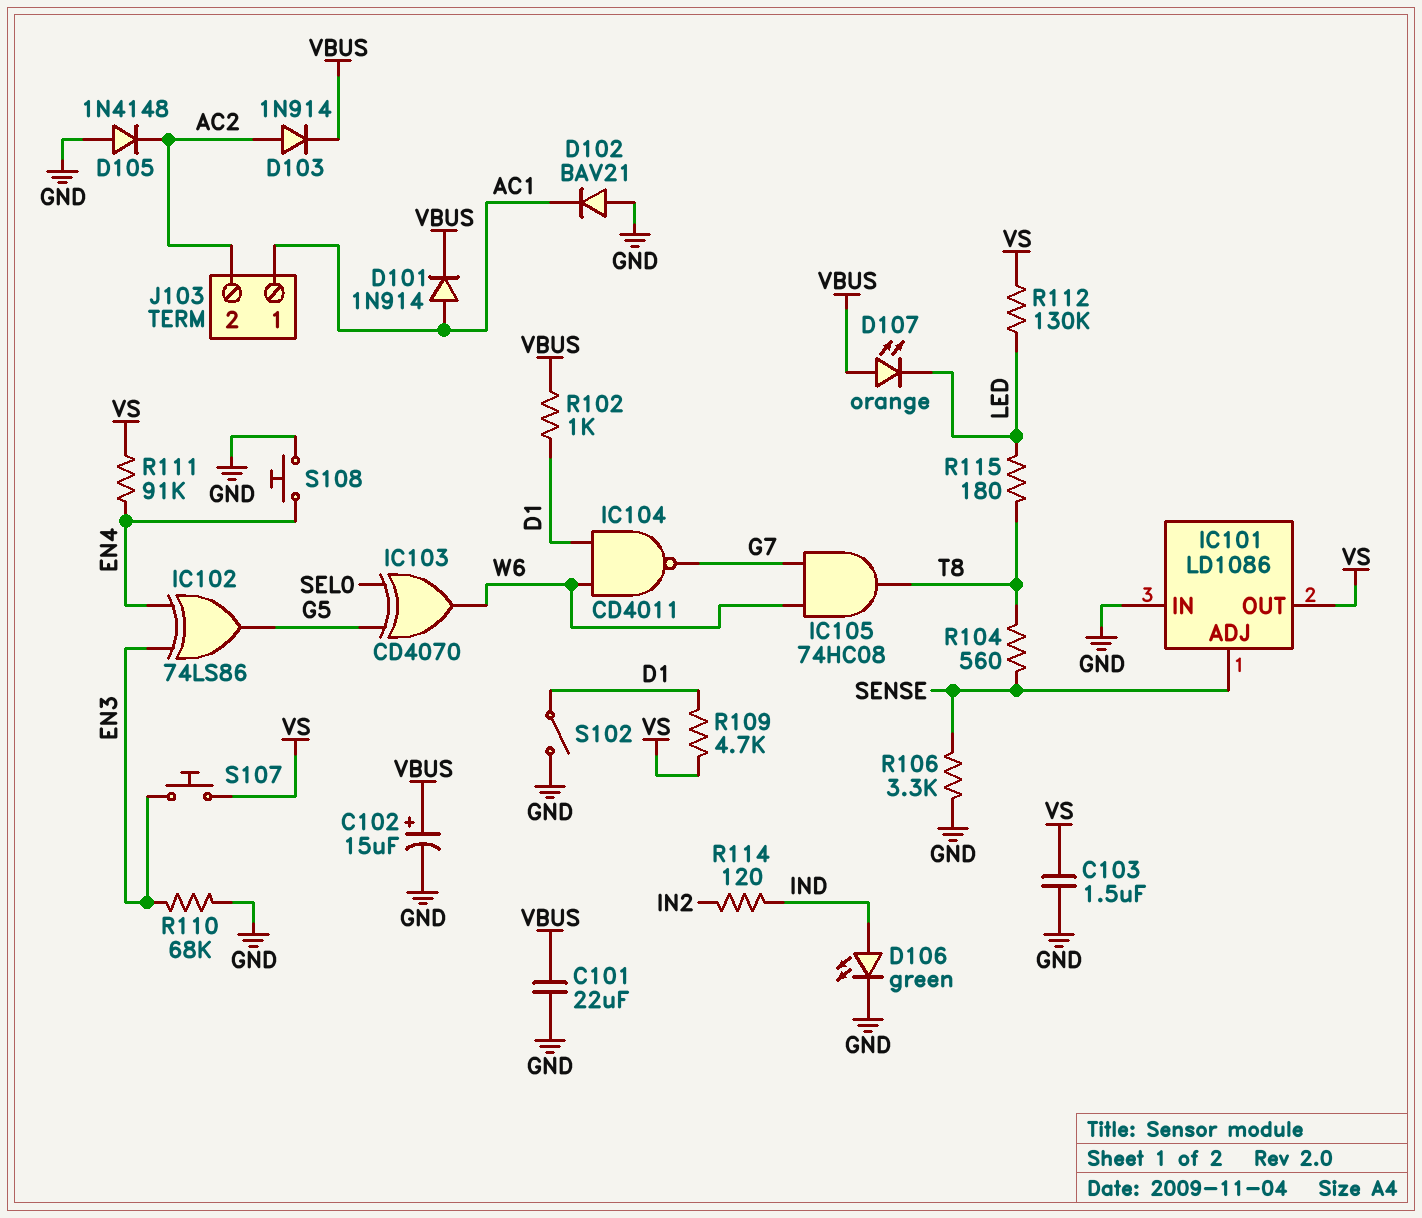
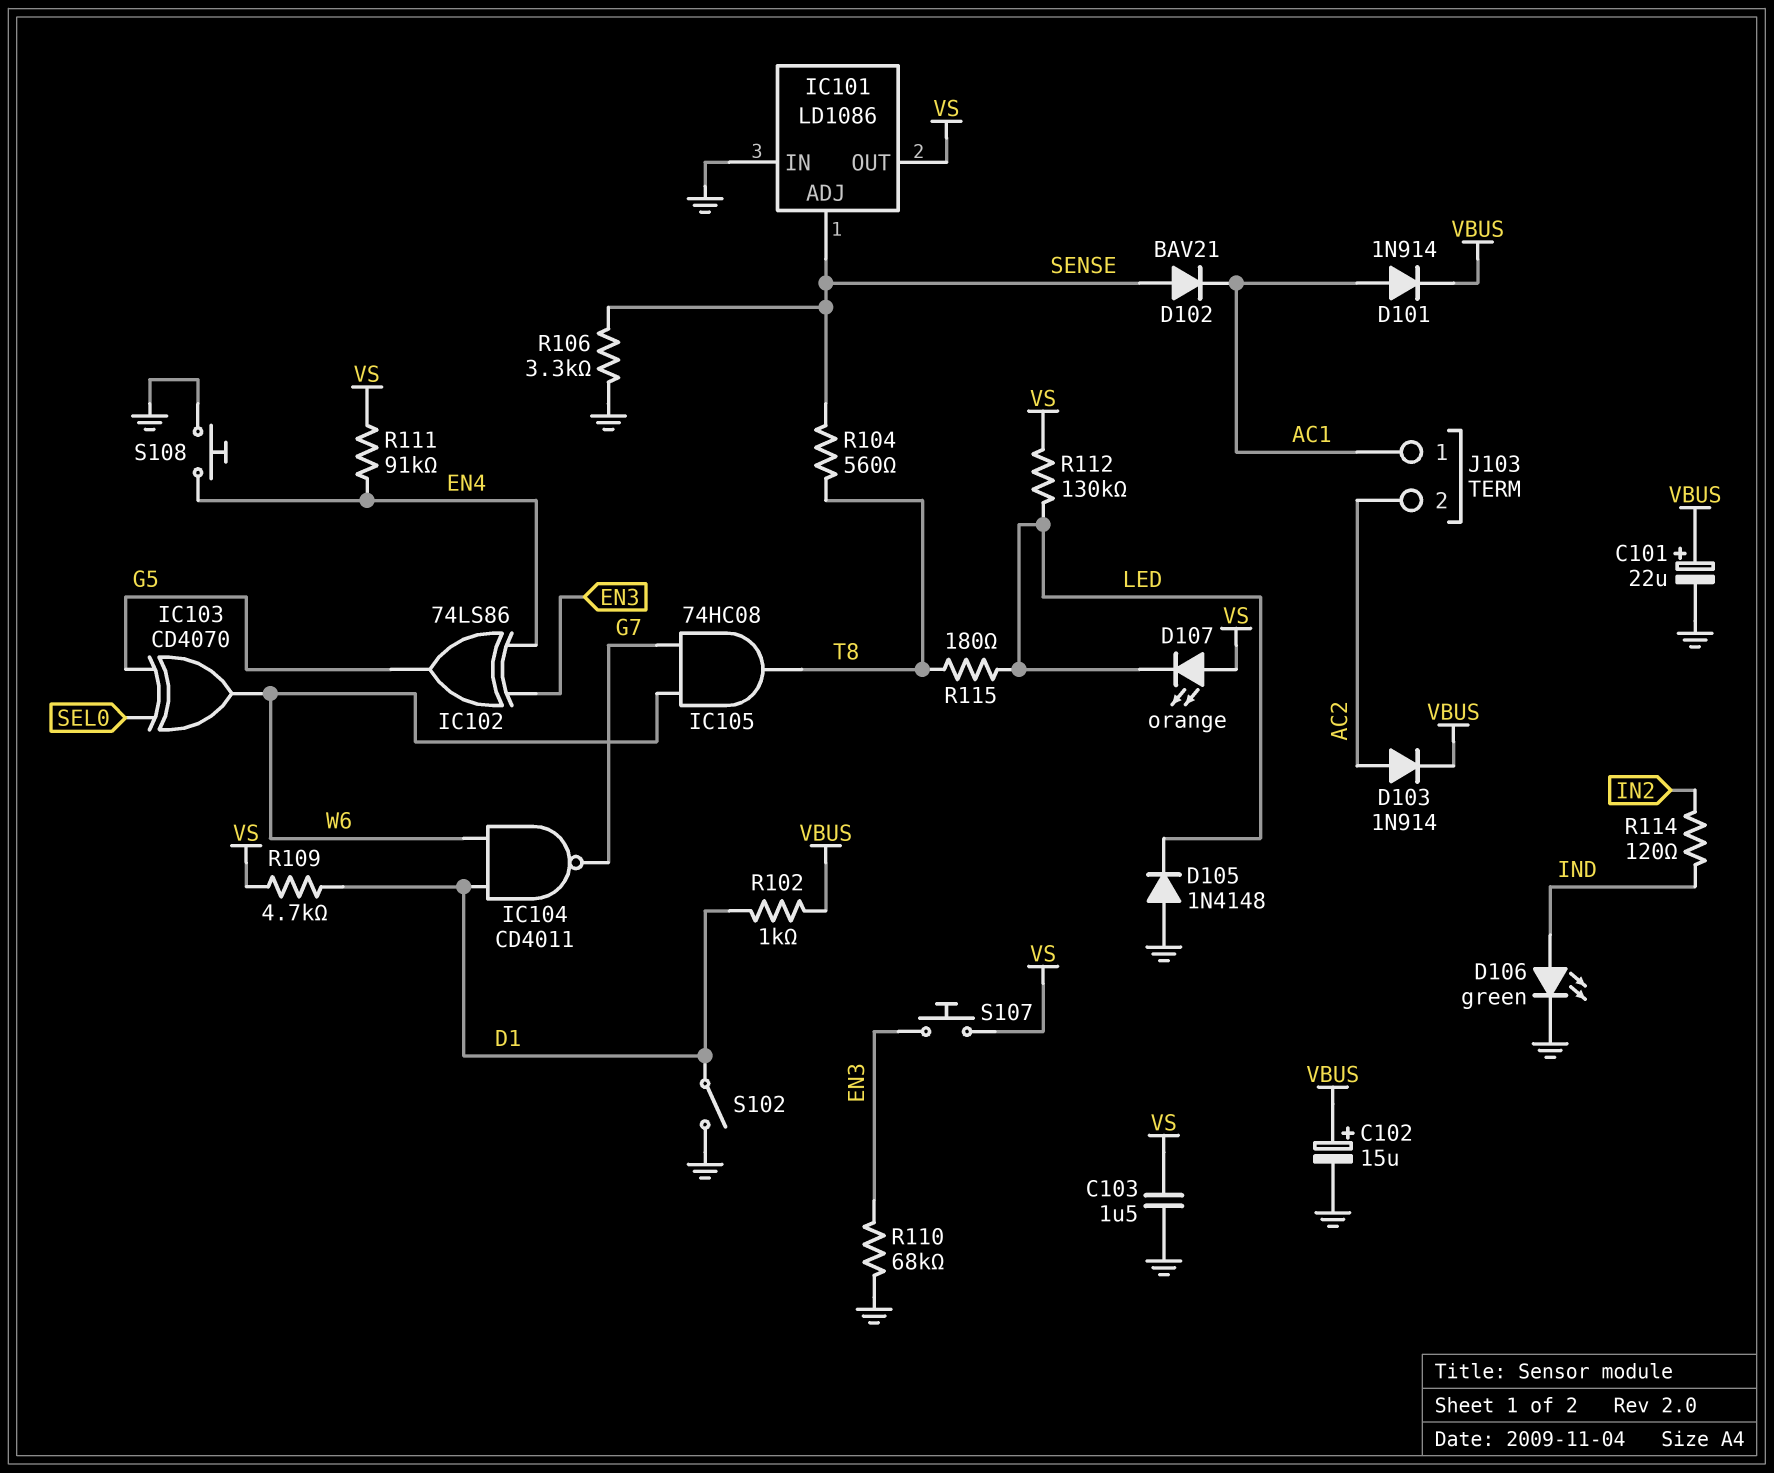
C101: 22uF (GND, VBUS) -> 22uF (plus VBUS, minus GND)
D102: diode BAV21 (A GND, K AC1) -> diode BAV21 (A SENSE, K AC1)
D105: diode 1N4148 (A GND, K AC2) -> diode 1N4148 (A GND, K LED)
D107: LED orange (A VBUS, K LED) -> LED orange (A VS, K LED)

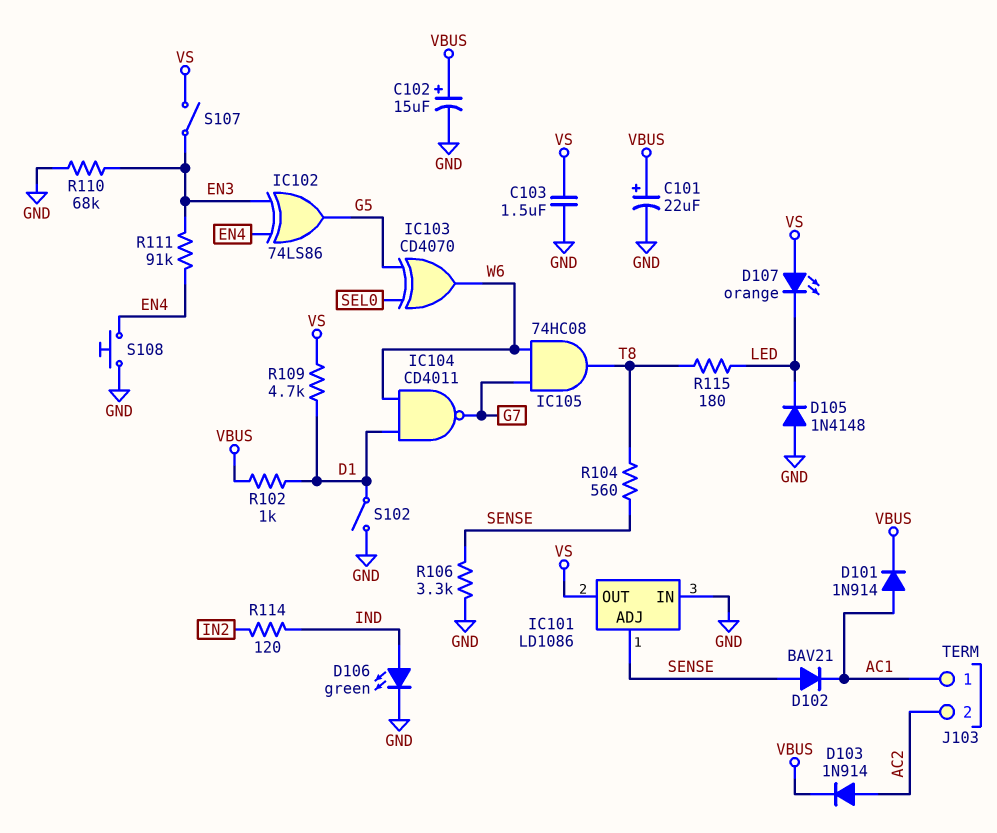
R111: 91k (EN4, VS) -> 91k (EN3, EN4)
R112: 130k (LED, VS) -> none
S107: button (EN3, VS) -> switch (EN3, VS)

